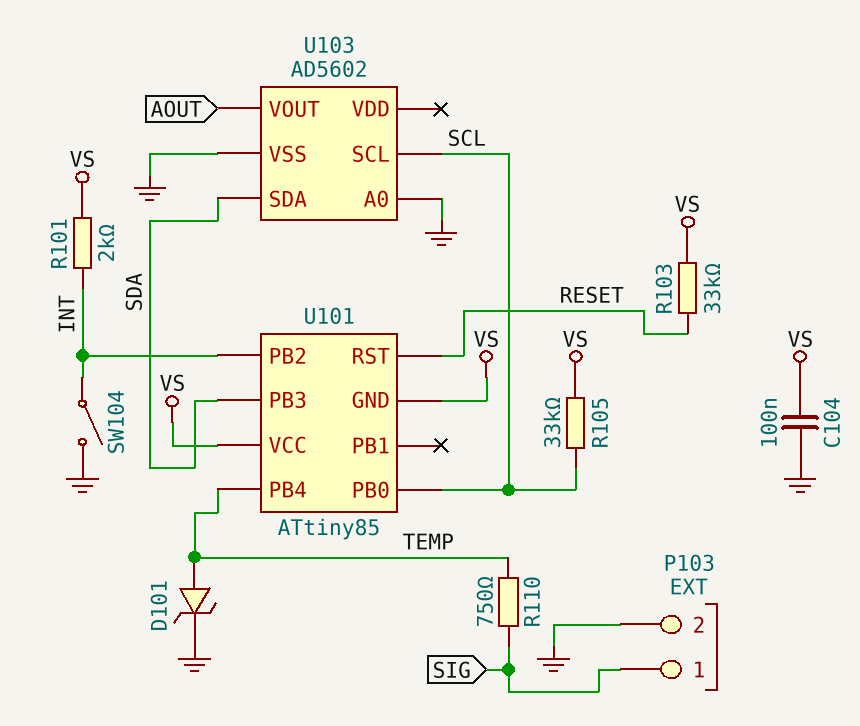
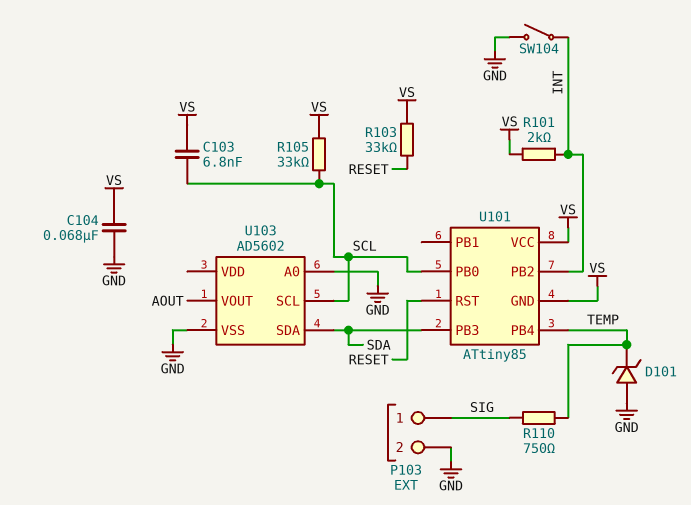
C103: none -> 6.8nF (SCL, VS)
C104: 100nF (GND, VS) -> 68nF (GND, VS)
D101: zener (A TEMP, K GND) -> zener (A GND, K TEMP)

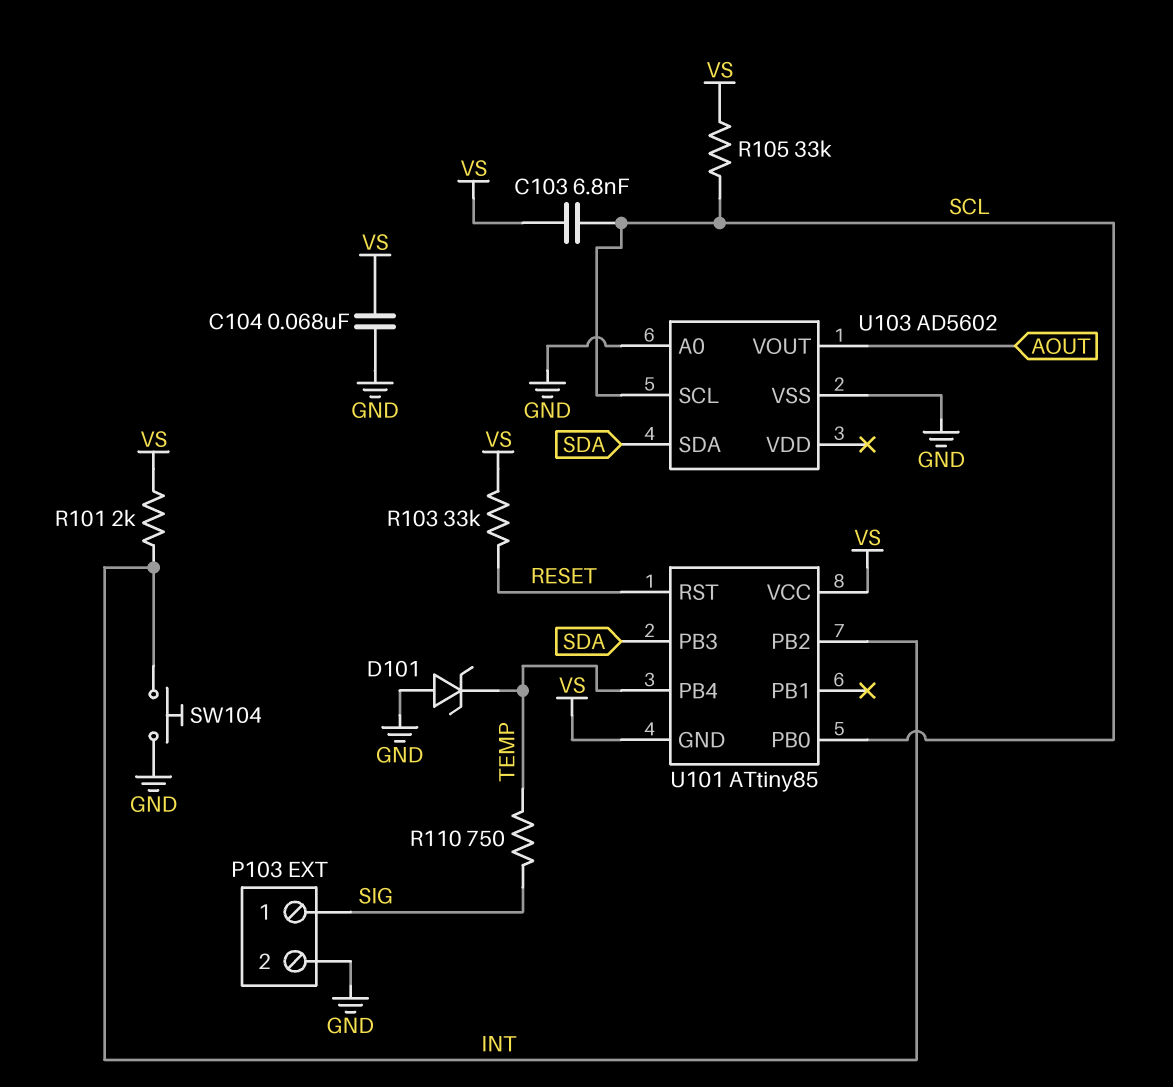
SW104: switch (GND, INT) -> button (GND, INT)

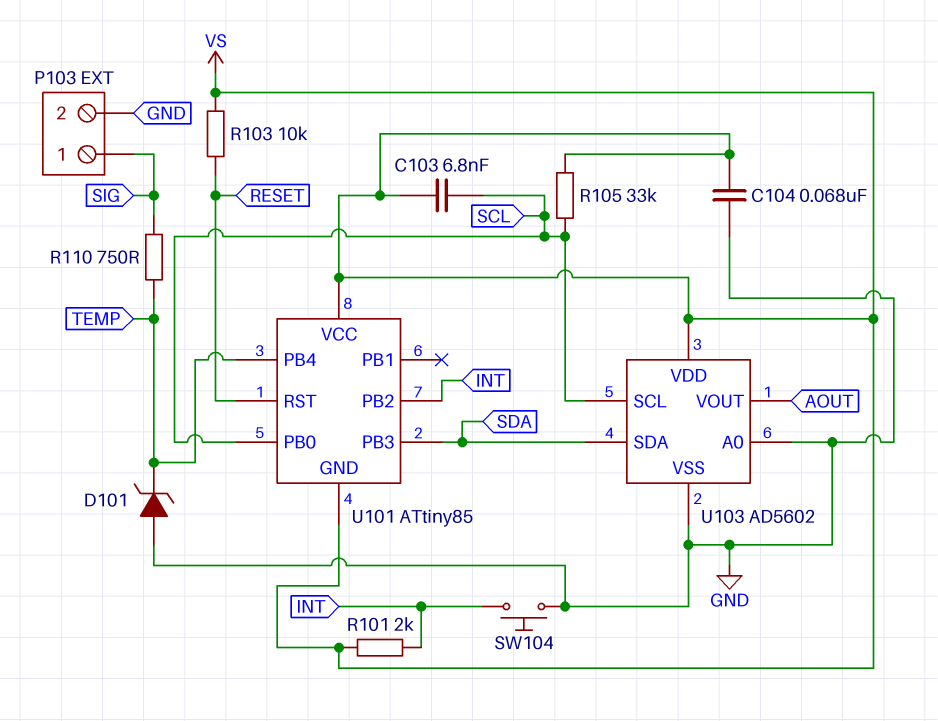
R103: 33k (RESET, VS) -> 10k (RESET, VS)
U103 pin VDD: none -> VS

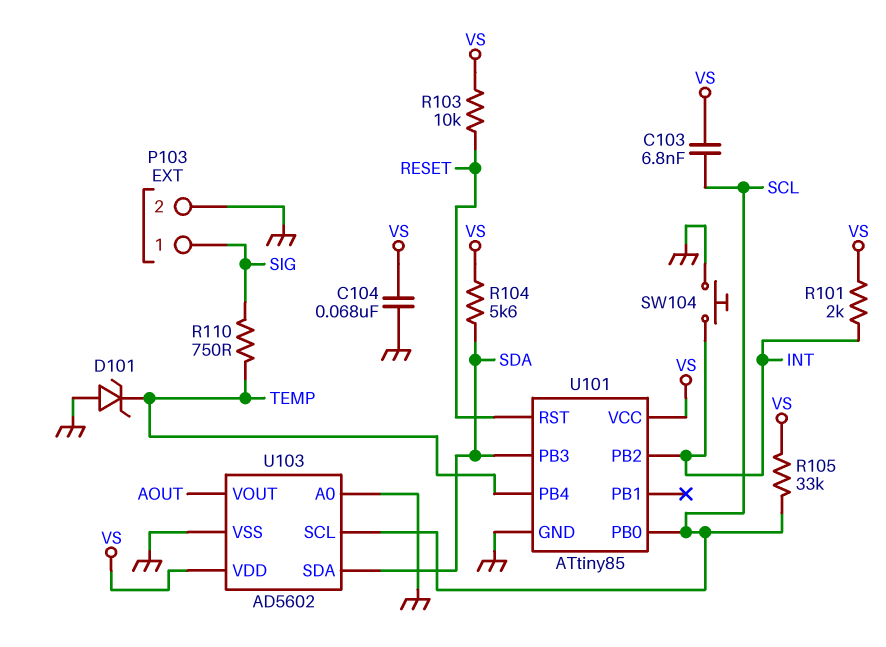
R104: none -> 5.6k (SDA, VS)
U101 pin GND: VS -> GND

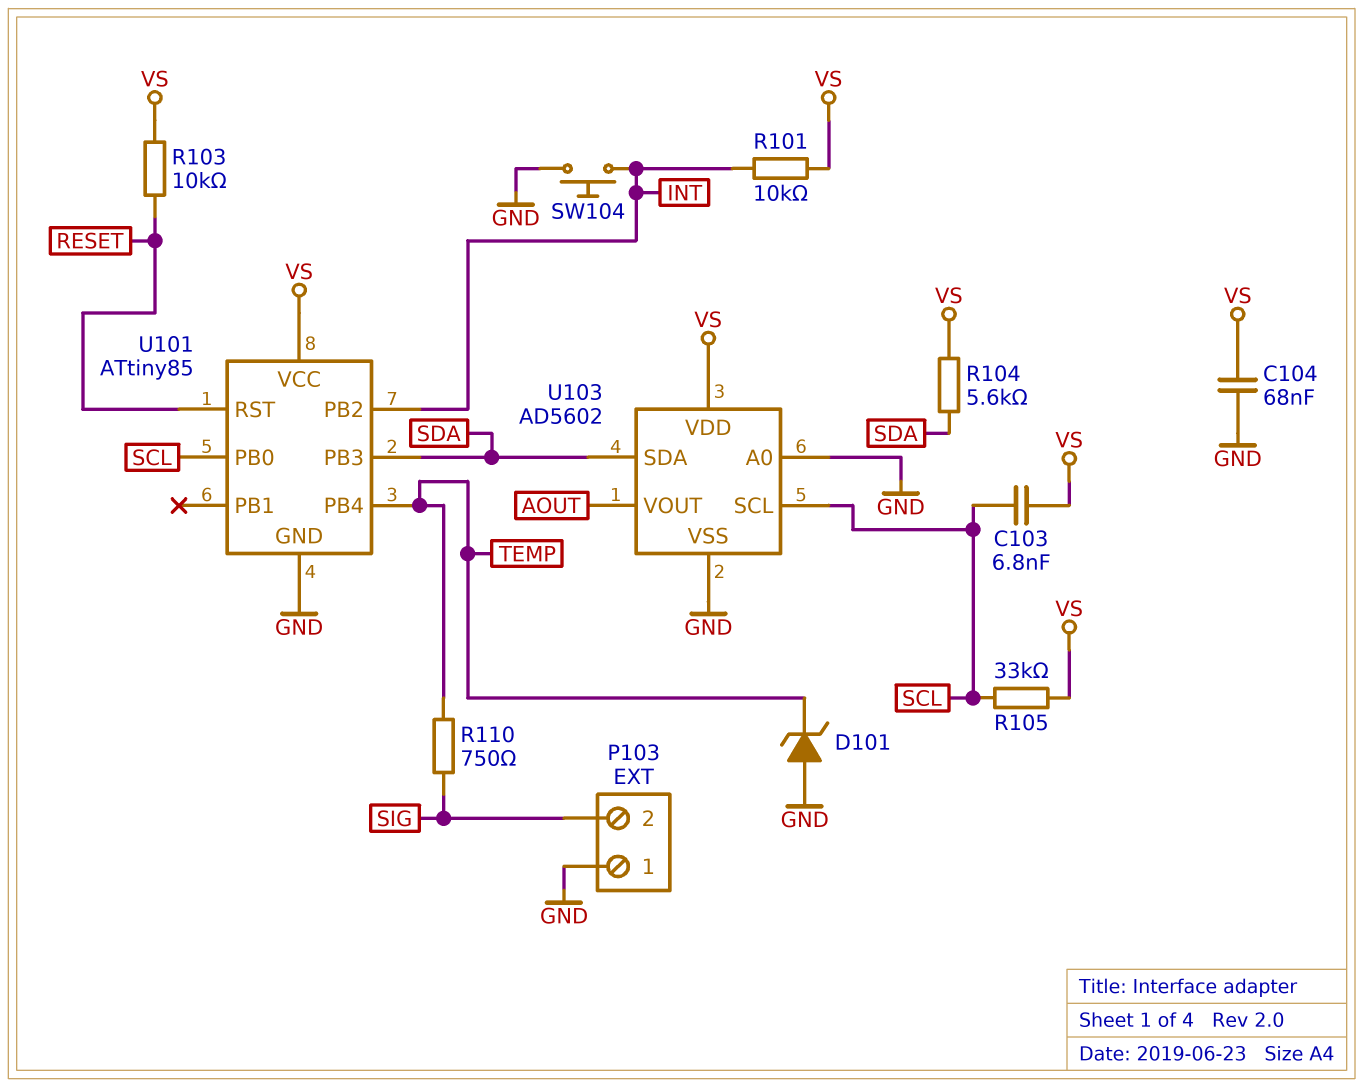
P103 pin 1: SIG -> GND
P103 pin 2: GND -> SIG
R101: 2k (INT, VS) -> 10k (INT, VS)

